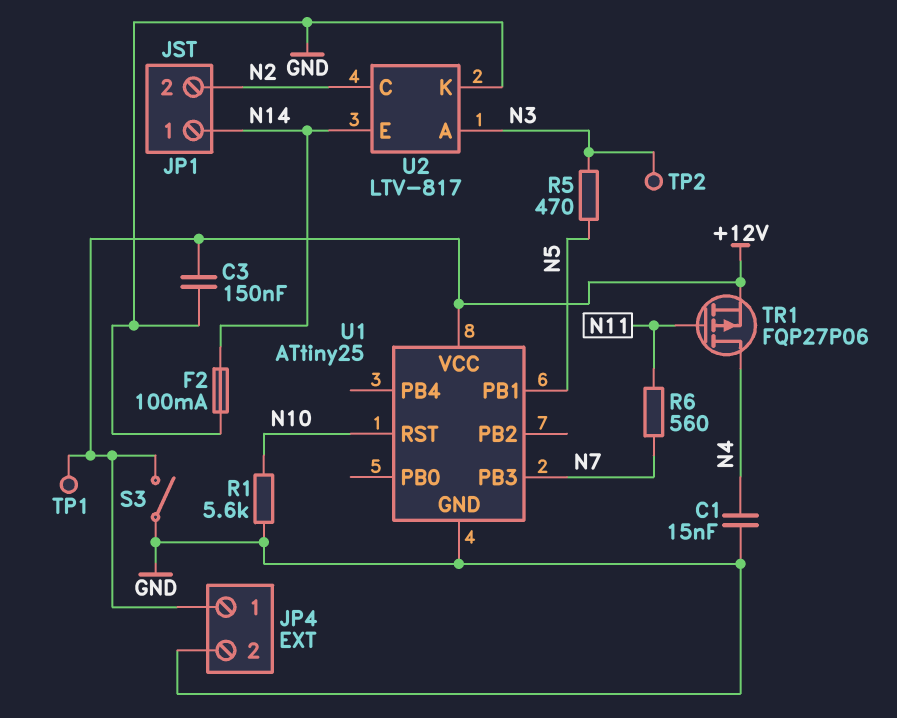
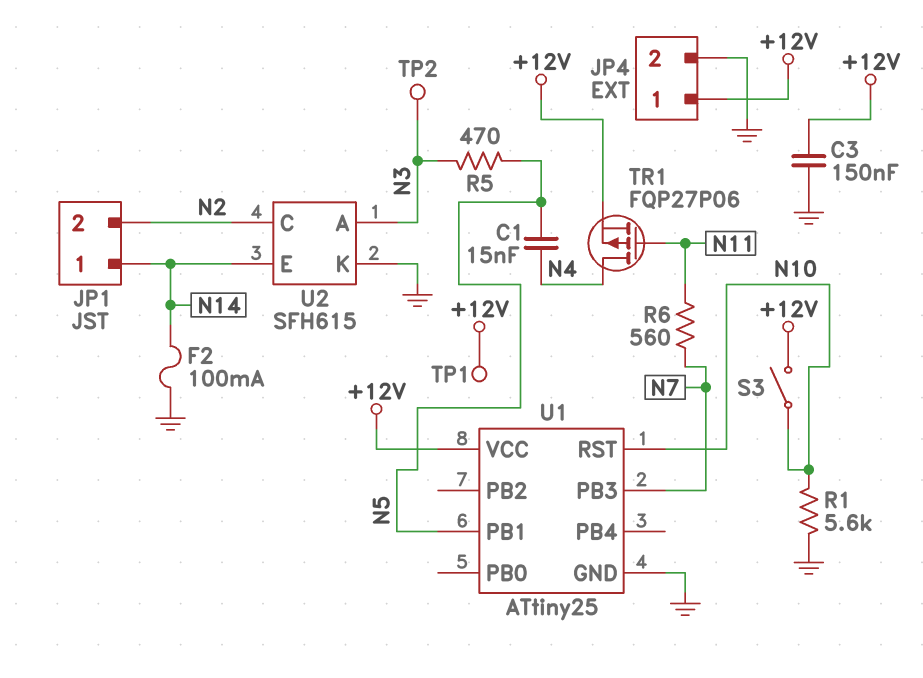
C1: 15nF (GND, N4) -> 15nF (N4, N5)
S3: switch (+12V, GND) -> switch (+12V, N10)
U2: LTV-817 -> SFH615

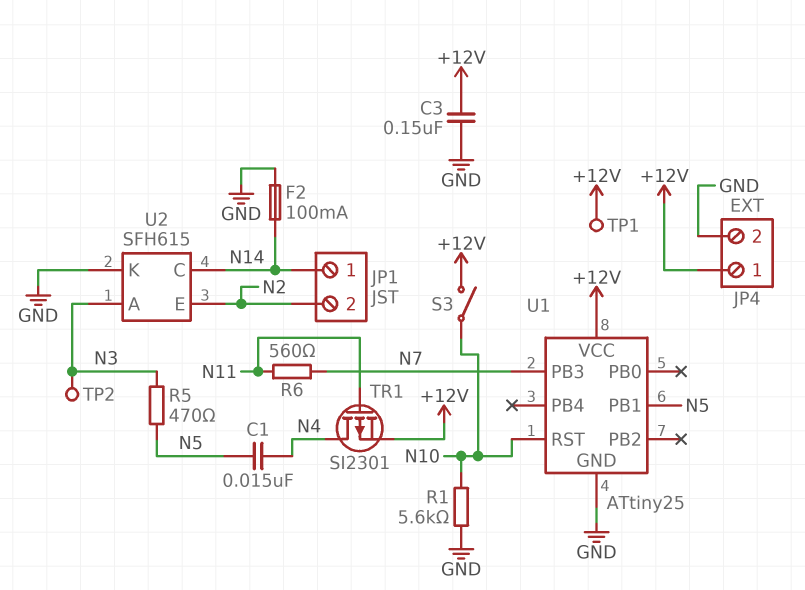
TR1: PMOS FQP27P06 (G N11, D N4, S +12V) -> PMOS SI2301 (G N11, D N4, S +12V)
U2 pin C: N2 -> N14
U2 pin E: N14 -> N2

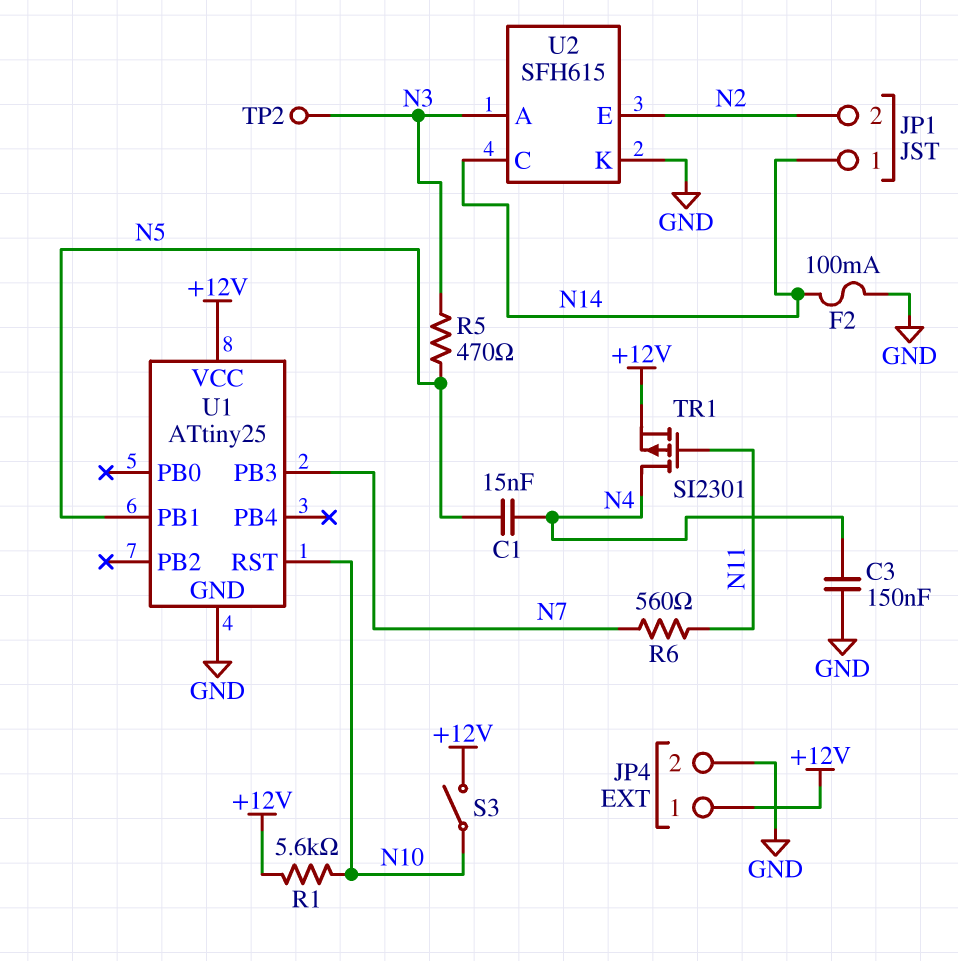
C3: 150nF (+12V, GND) -> 150nF (GND, N4)
R1: 5.6k (GND, N10) -> 5.6k (+12V, N10)
TP1: test point (+12V) -> none

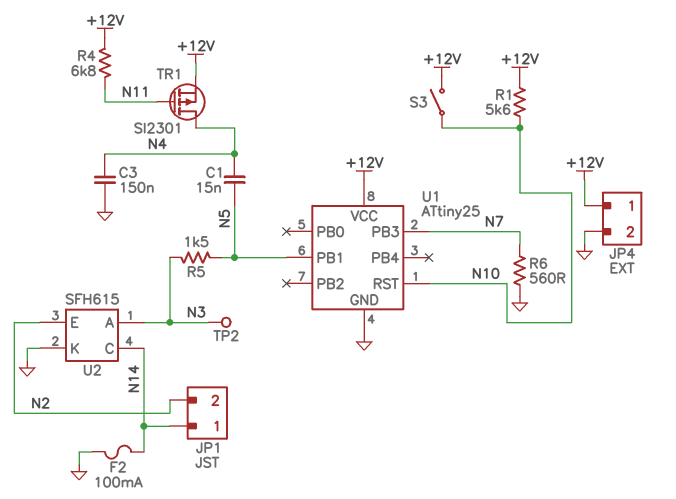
R4: none -> 6.8k (+12V, N11)
R5: 470 (N3, N5) -> 1.5k (N3, N5)
R6: 560 (N7, N11) -> 560 (GND, N7)

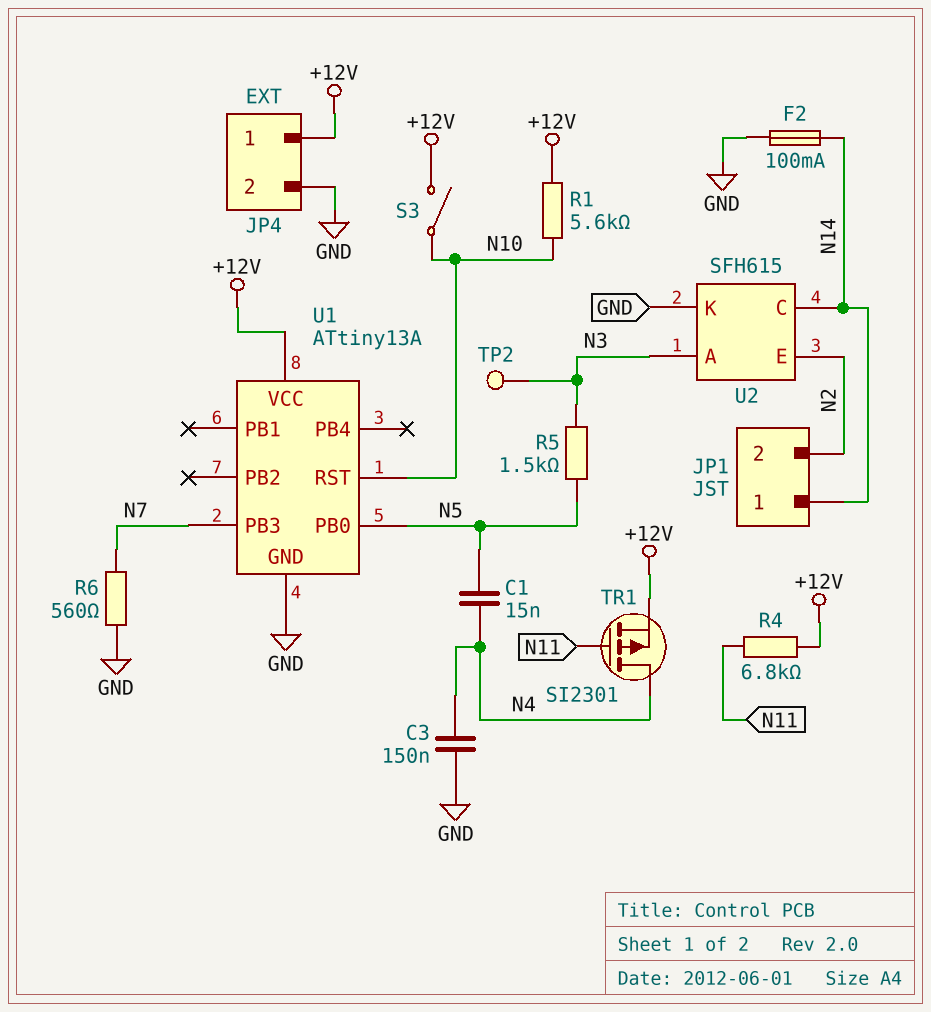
U1: ATtiny25 -> ATtiny13A
U1 pin PB0: none -> N5
U1 pin PB1: N5 -> none

